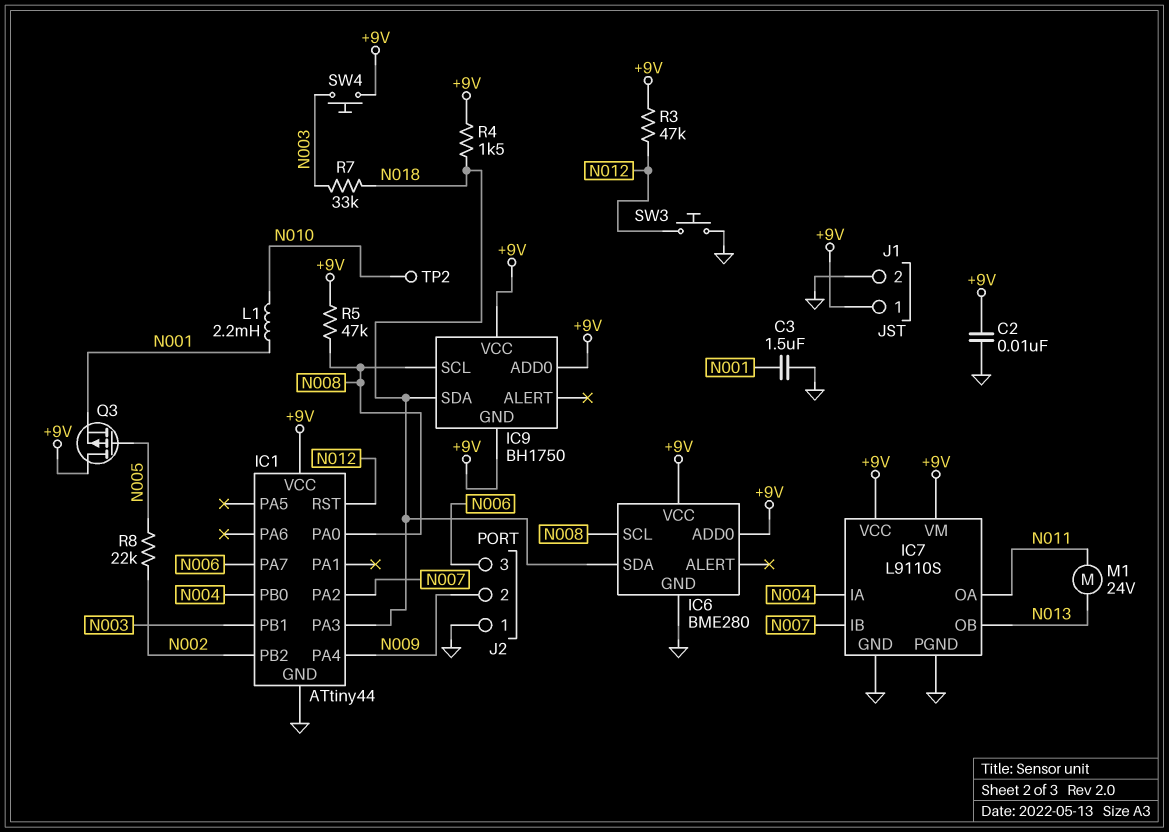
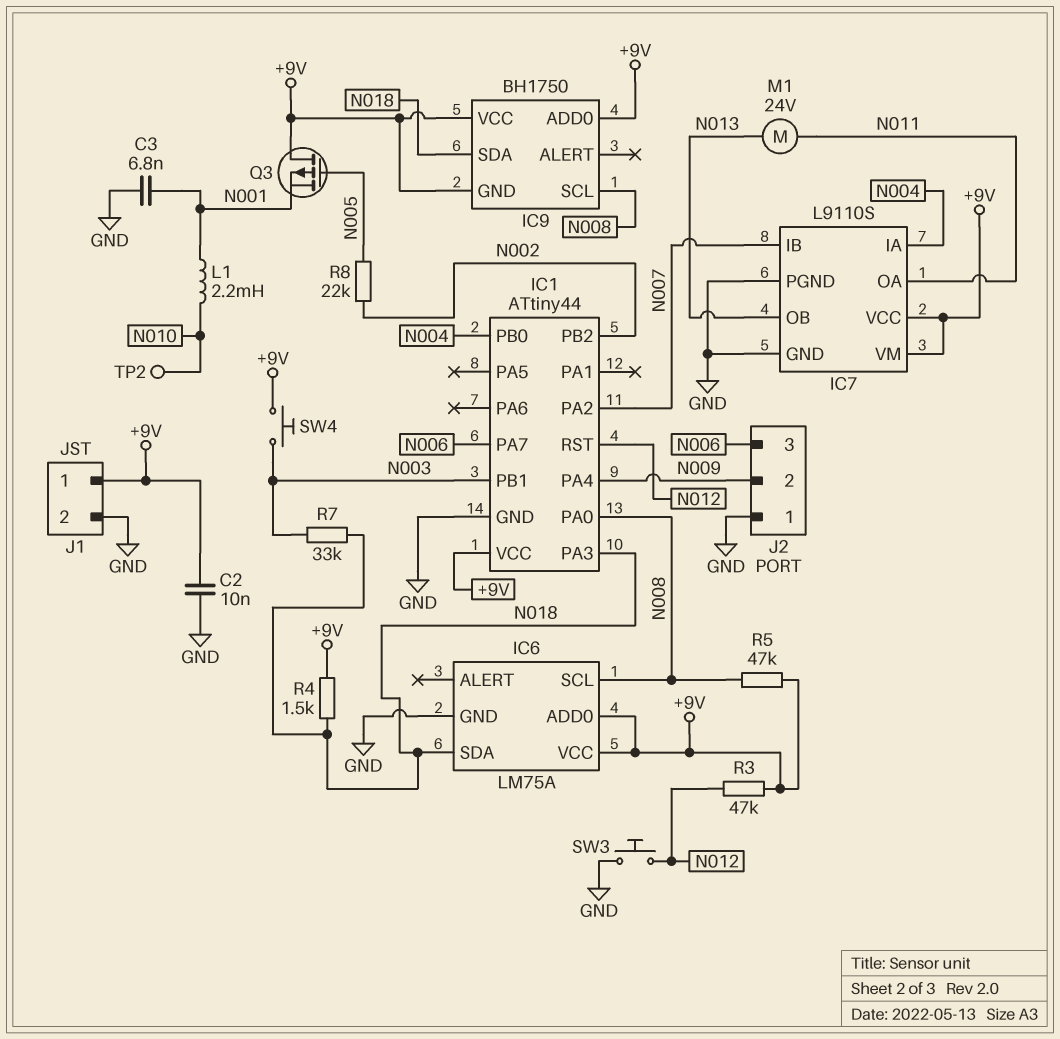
C3: 1.5uF (GND, N001) -> 6.8nF (GND, N001)
IC6: BME280 -> LM75A

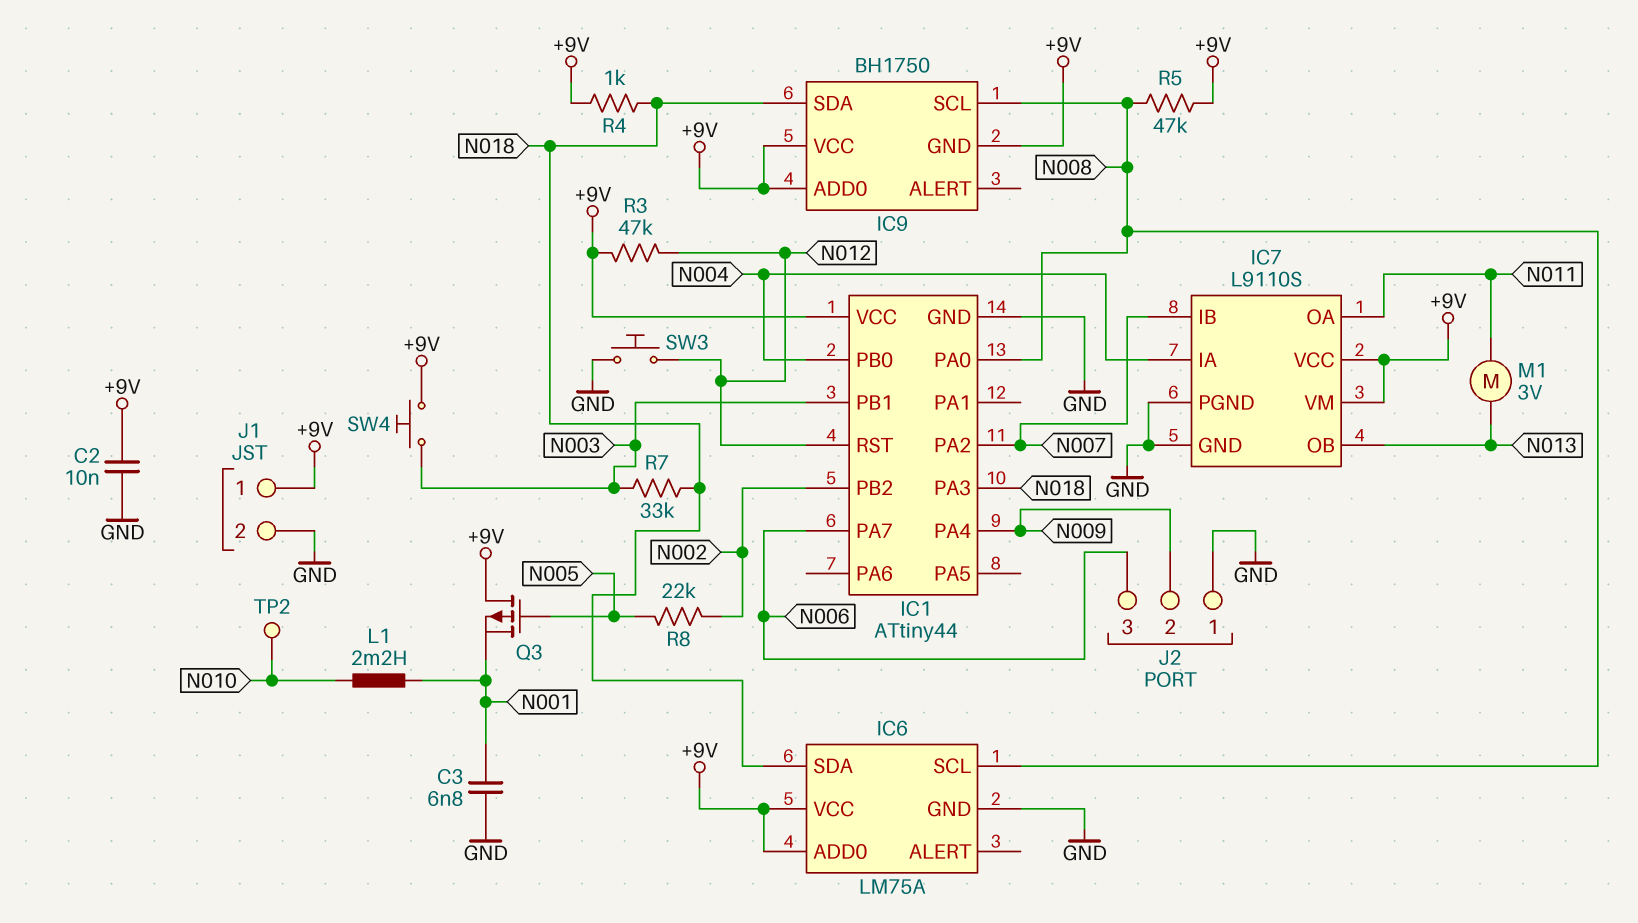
M1: motor 24V (N011, N013) -> motor 3V (N011, N013)
R4: 1.5k (+9V, N018) -> 1k (+9V, N018)

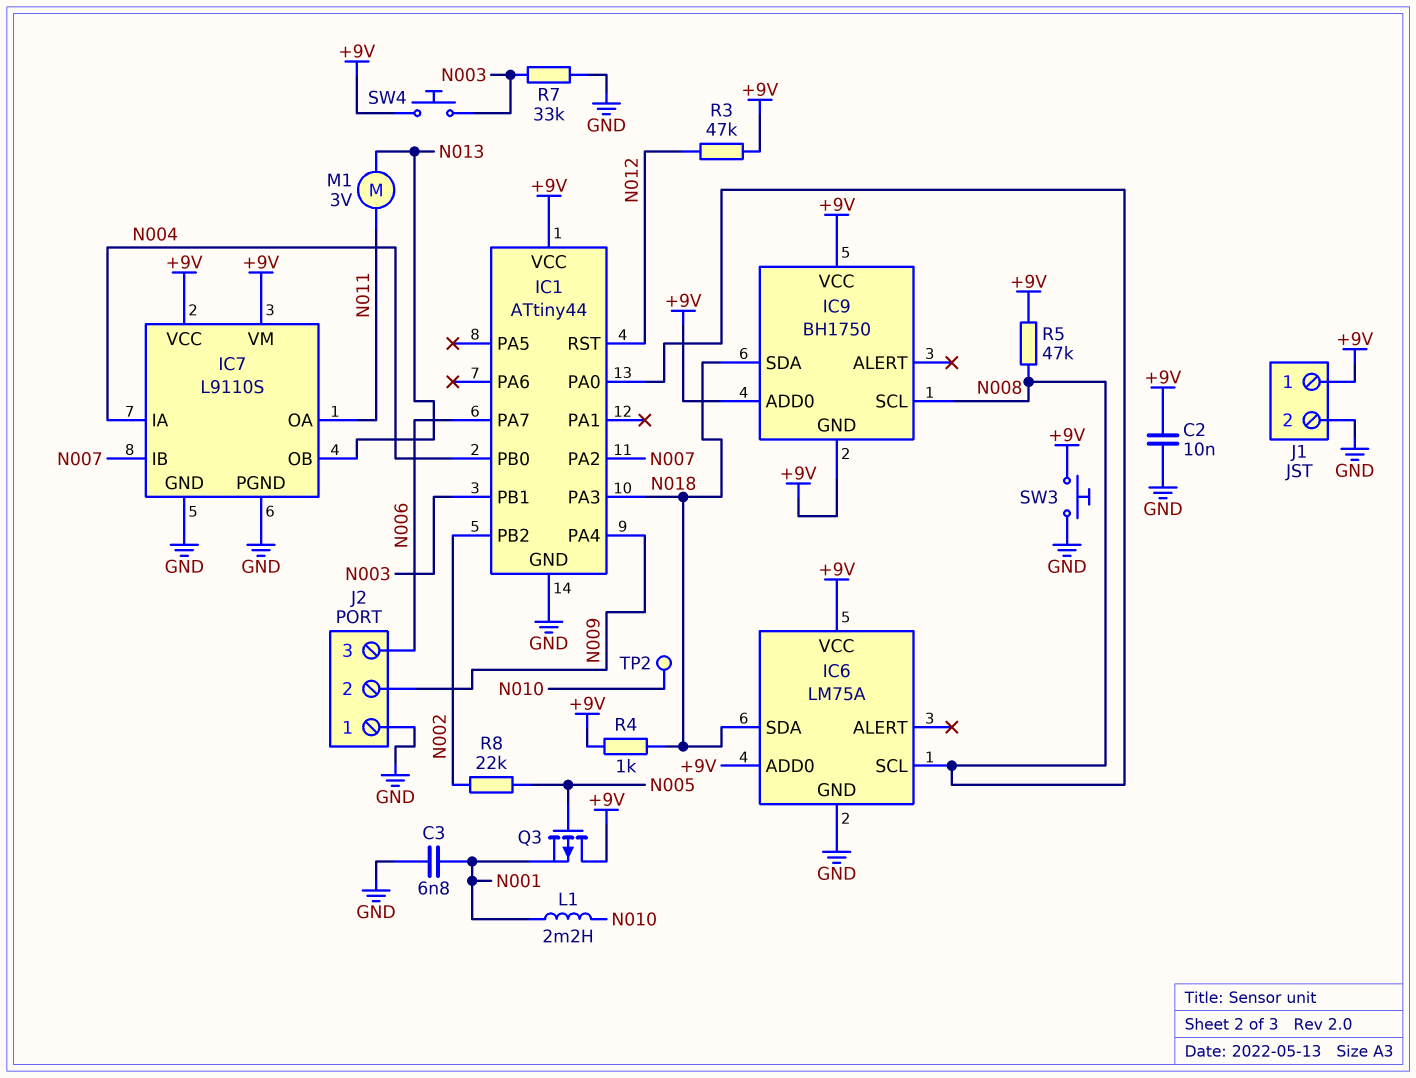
R7: 33k (N003, N018) -> 33k (GND, N003)
SW3: button (GND, N012) -> button (+9V, GND)

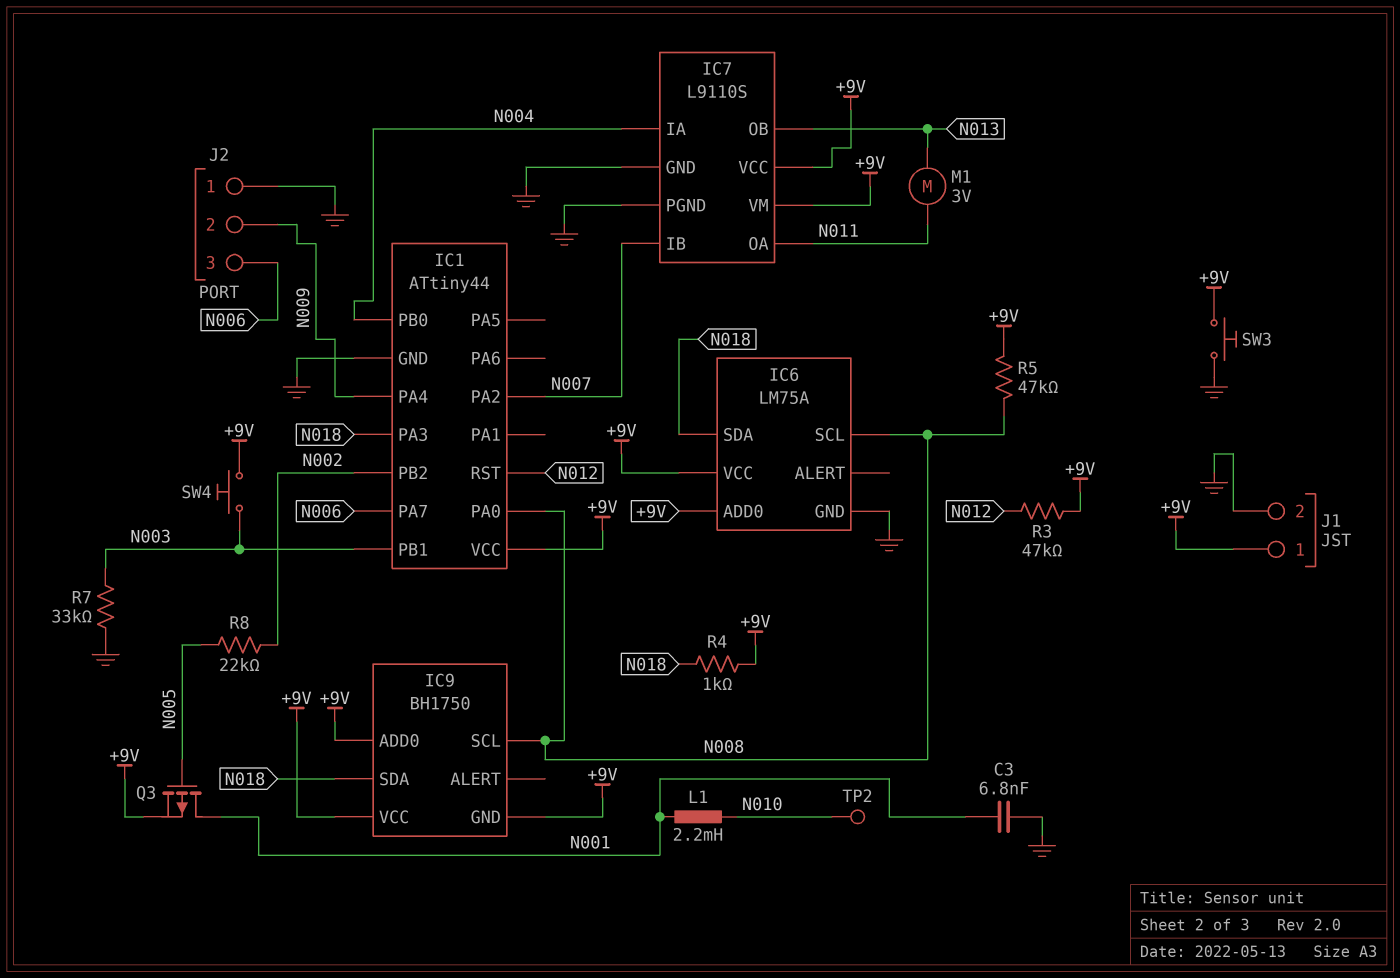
C2: 10nF (+9V, GND) -> none
Q3: PMOS (G N005, D +9V, S N001) -> PMOS (G N005, D N001, S +9V)

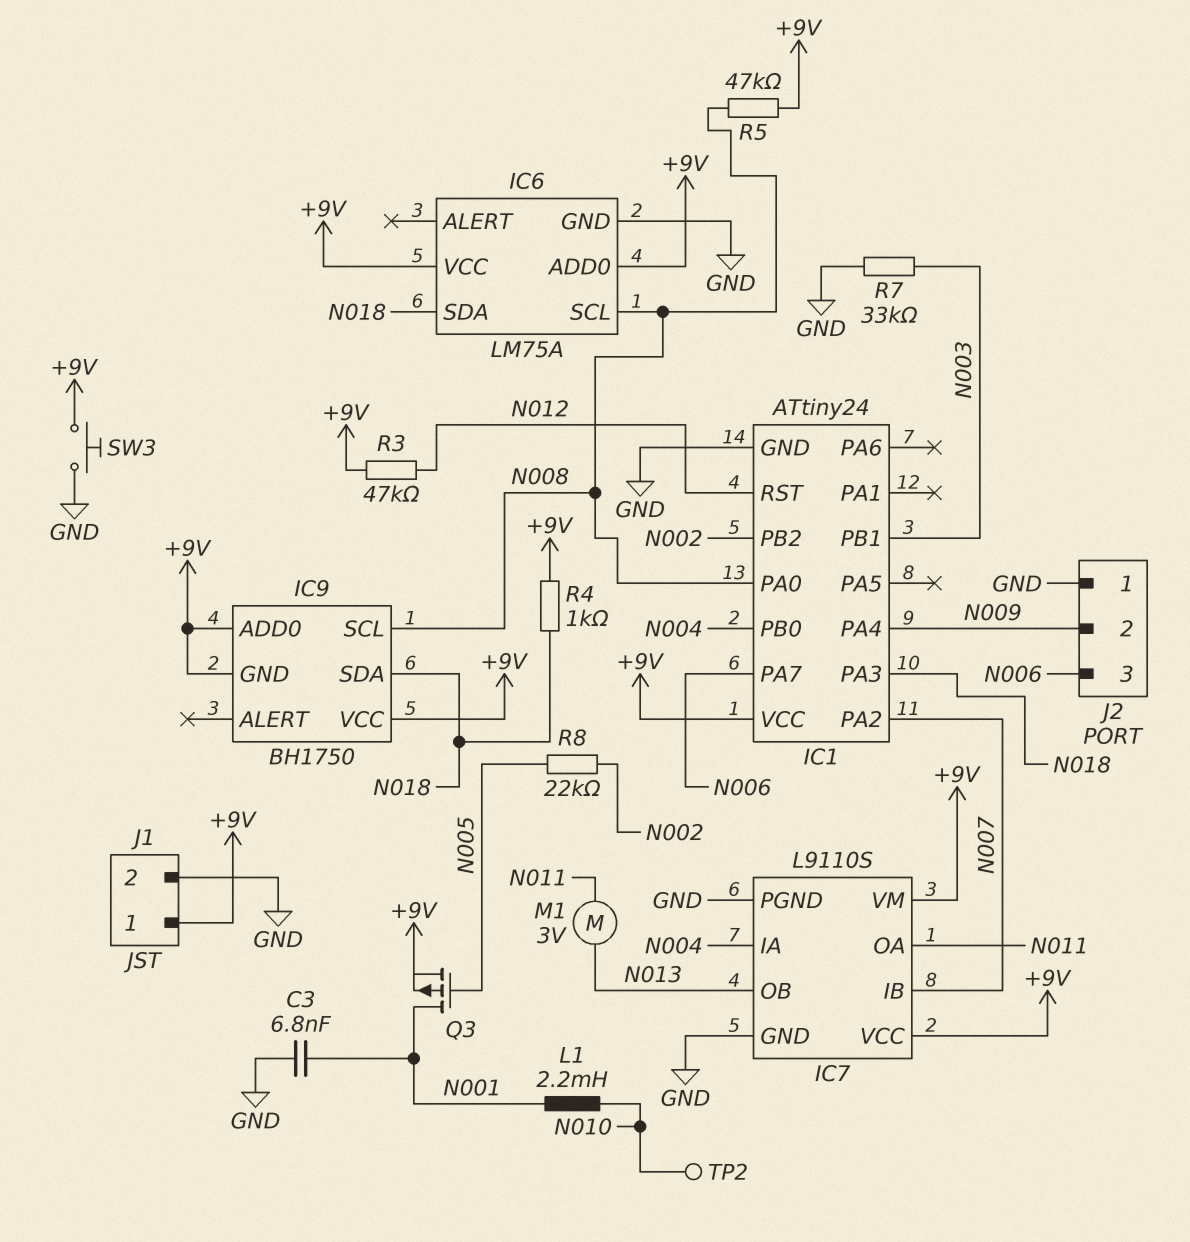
IC1: ATtiny44 -> ATtiny24
SW4: button (+9V, N003) -> none

